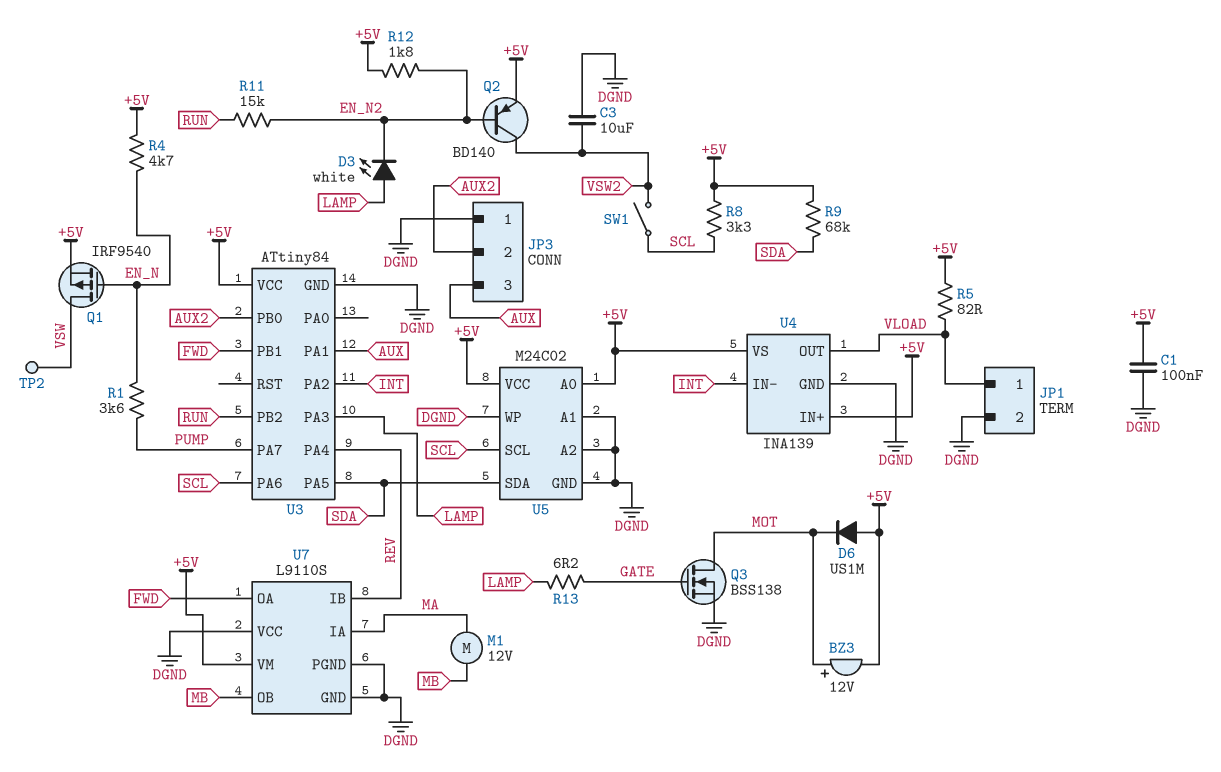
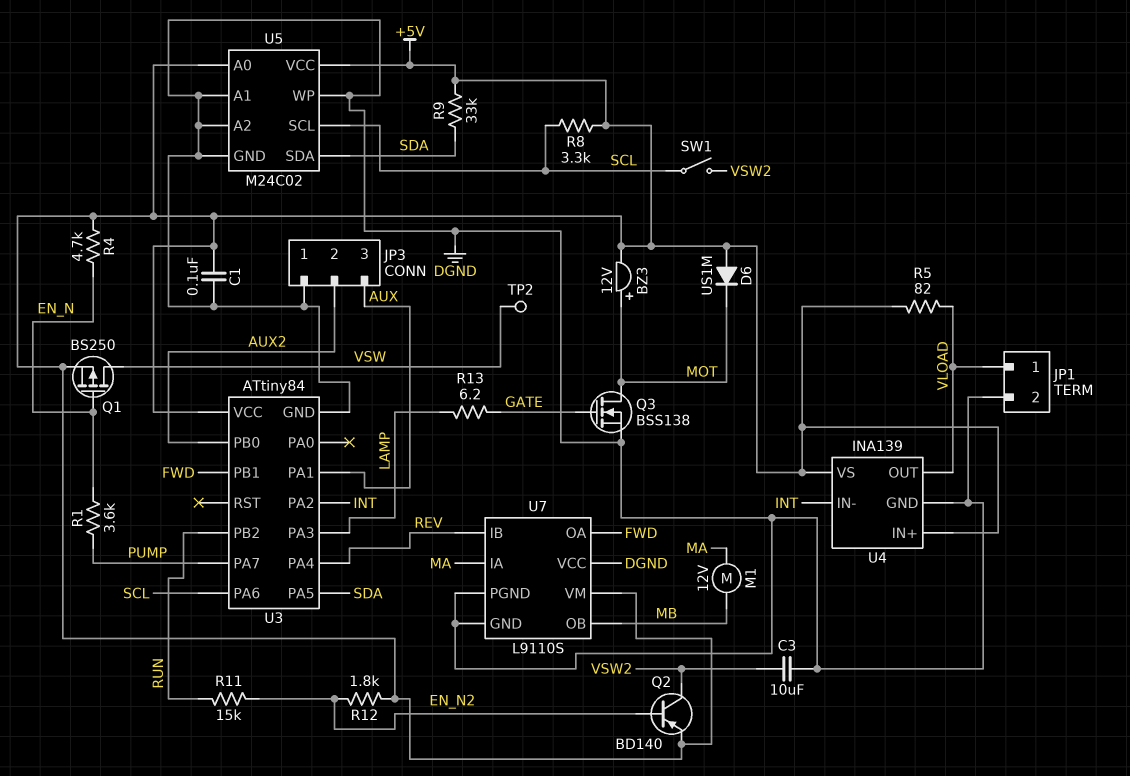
D3: LED white (A LAMP, K EN_N2) -> none
Q1: PMOS IRF9540 (G EN_N, D VSW, S +5V) -> PMOS BS250 (G EN_N, D VSW, S +5V)
R9: 68k (+5V, SDA) -> 33k (+5V, SDA)

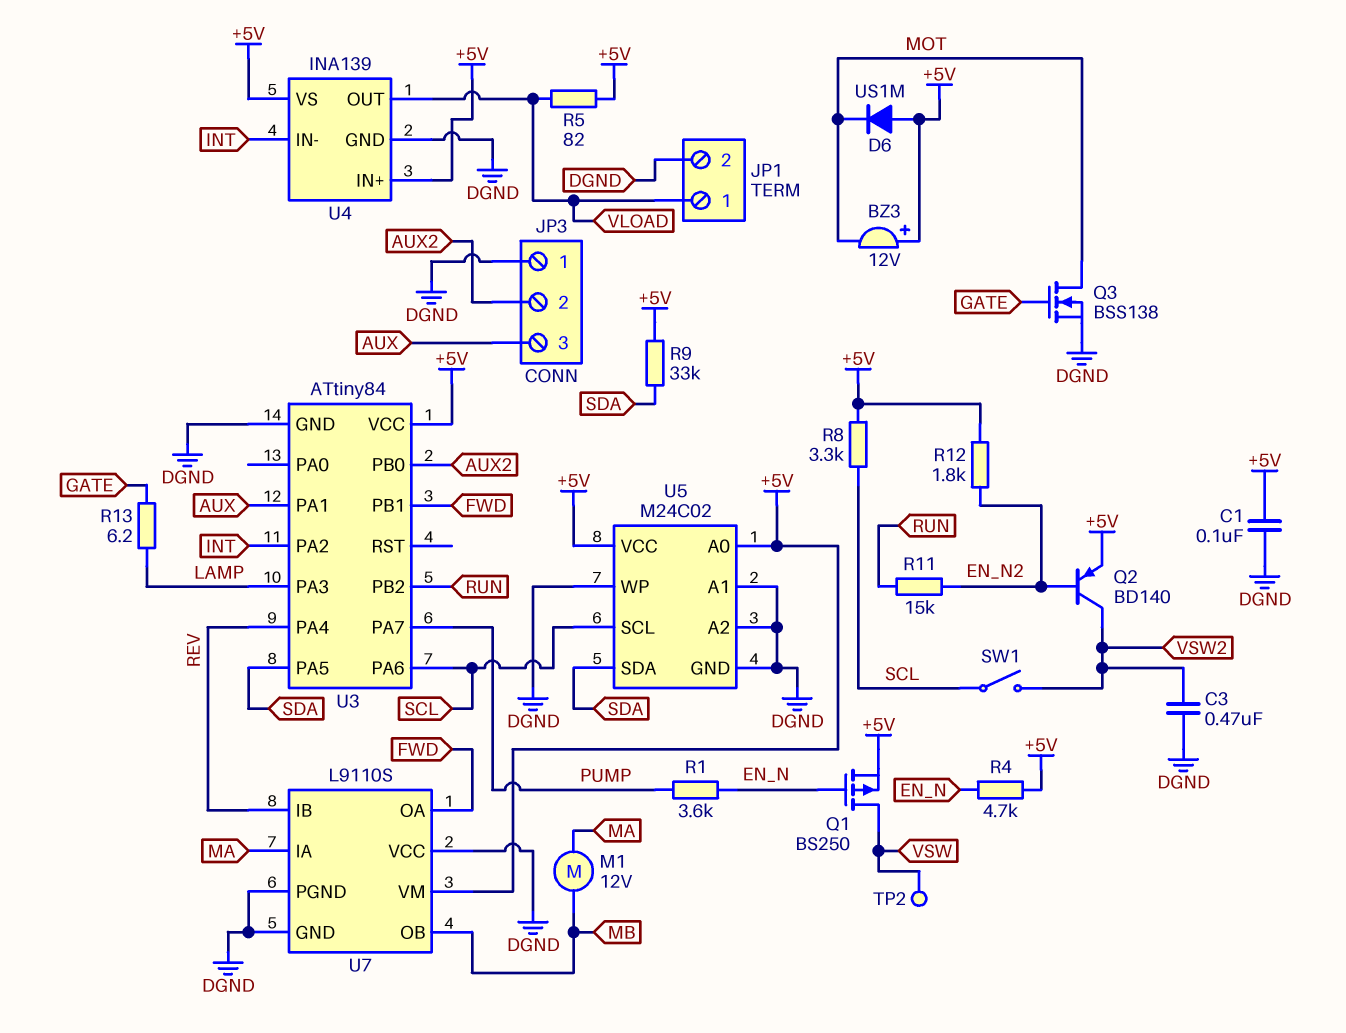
BZ3: buzzer 12V (plus MOT, minus +5V) -> buzzer 12V (plus +5V, minus MOT)
C3: 10uF (DGND, VSW2) -> 470nF (DGND, VSW2)

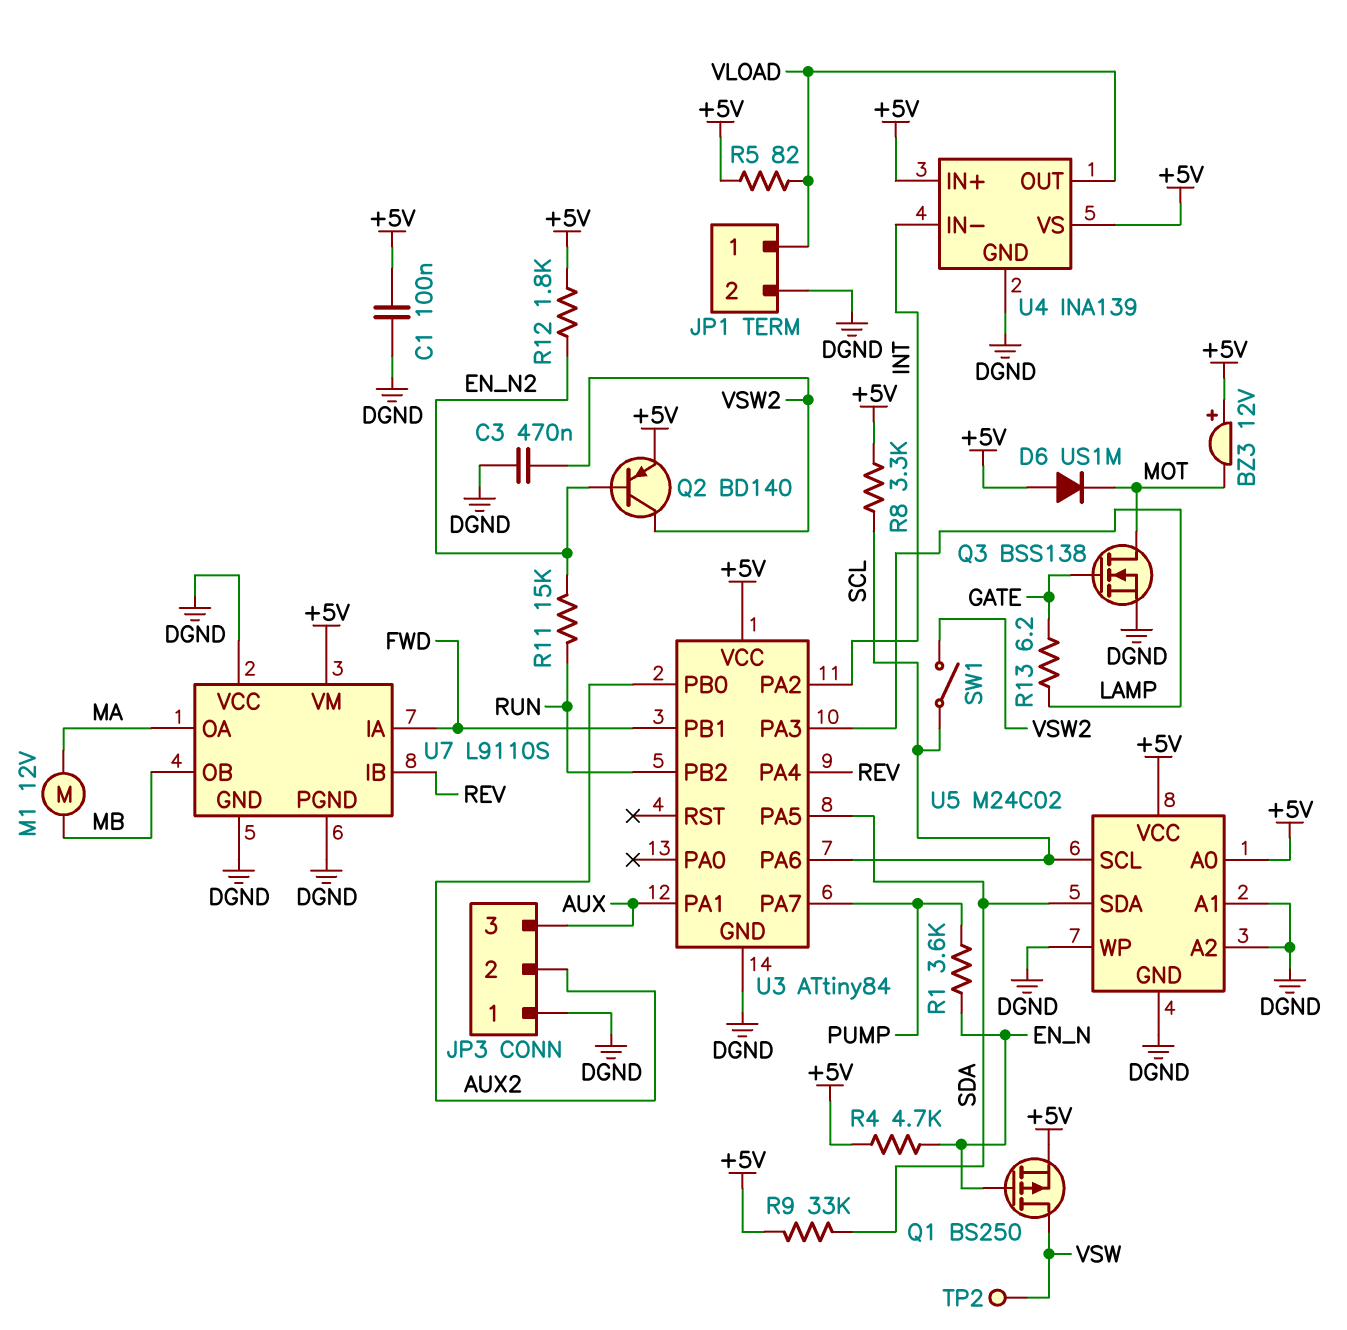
U7 pin IA: MA -> FWD
U7 pin OA: FWD -> MA

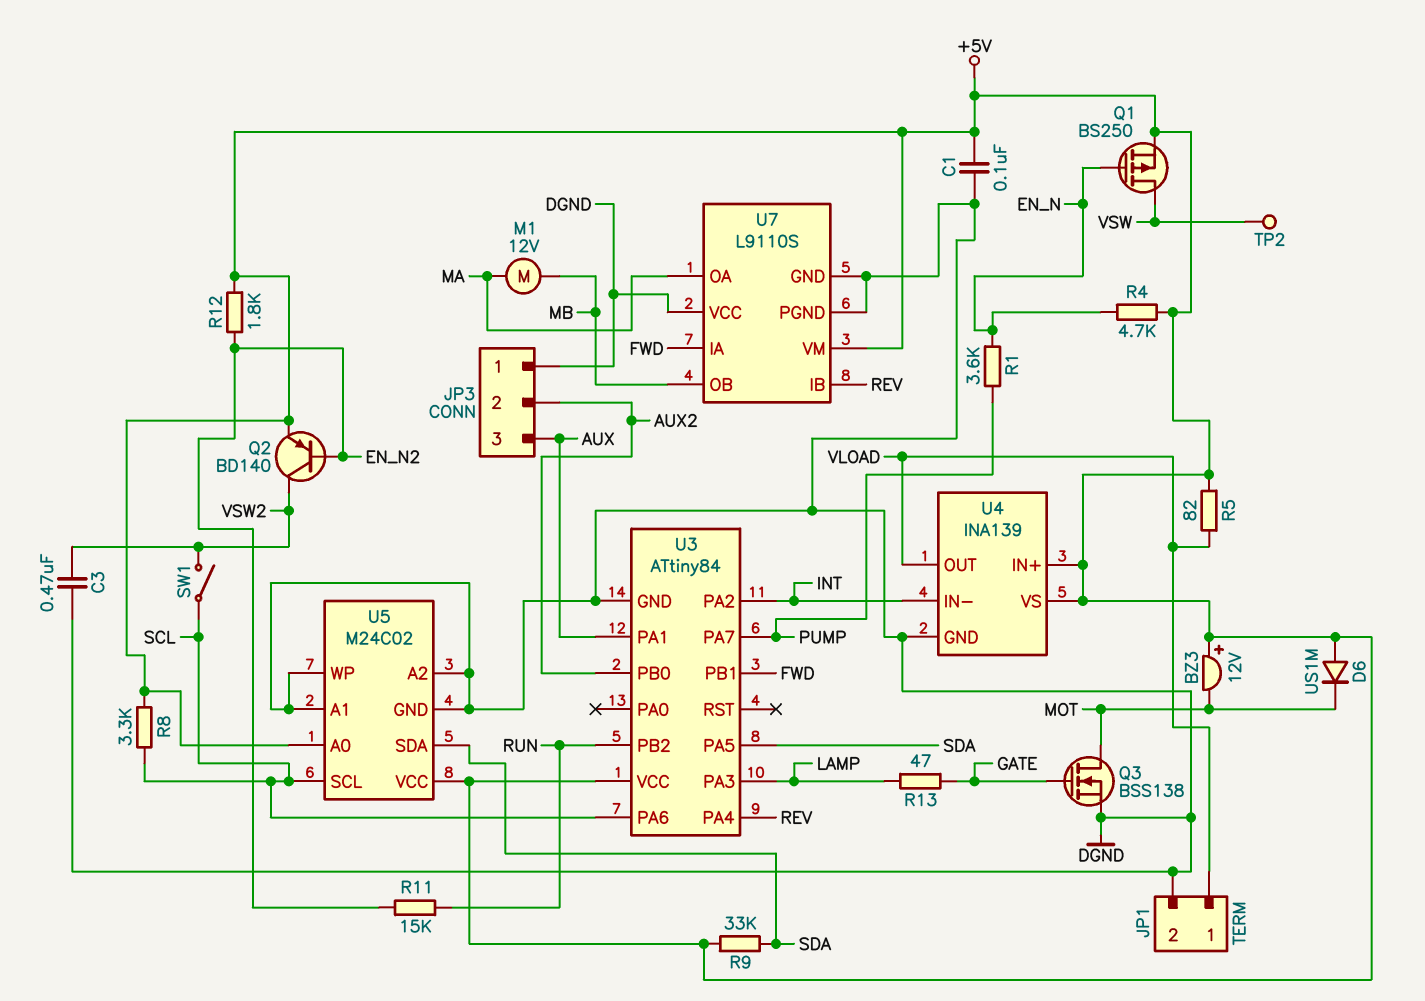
R13: 6.2 (GATE, LAMP) -> 47 (GATE, LAMP)

